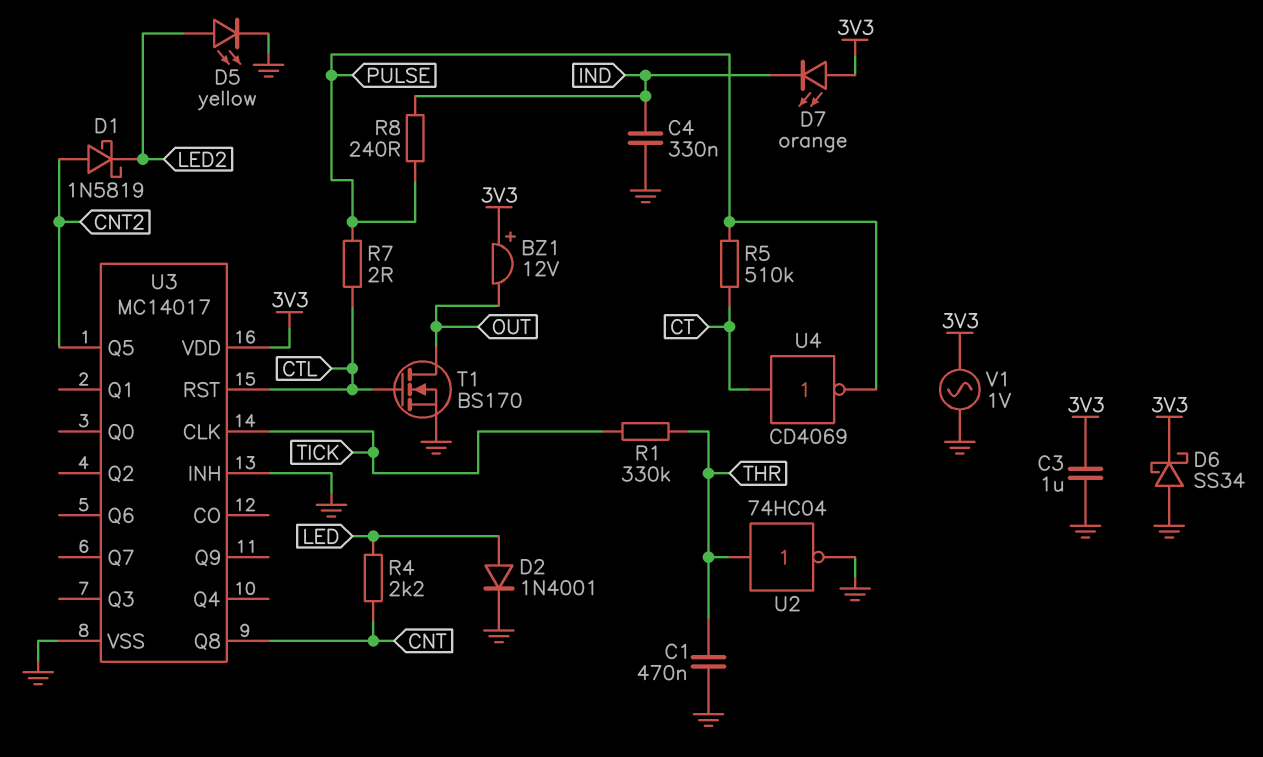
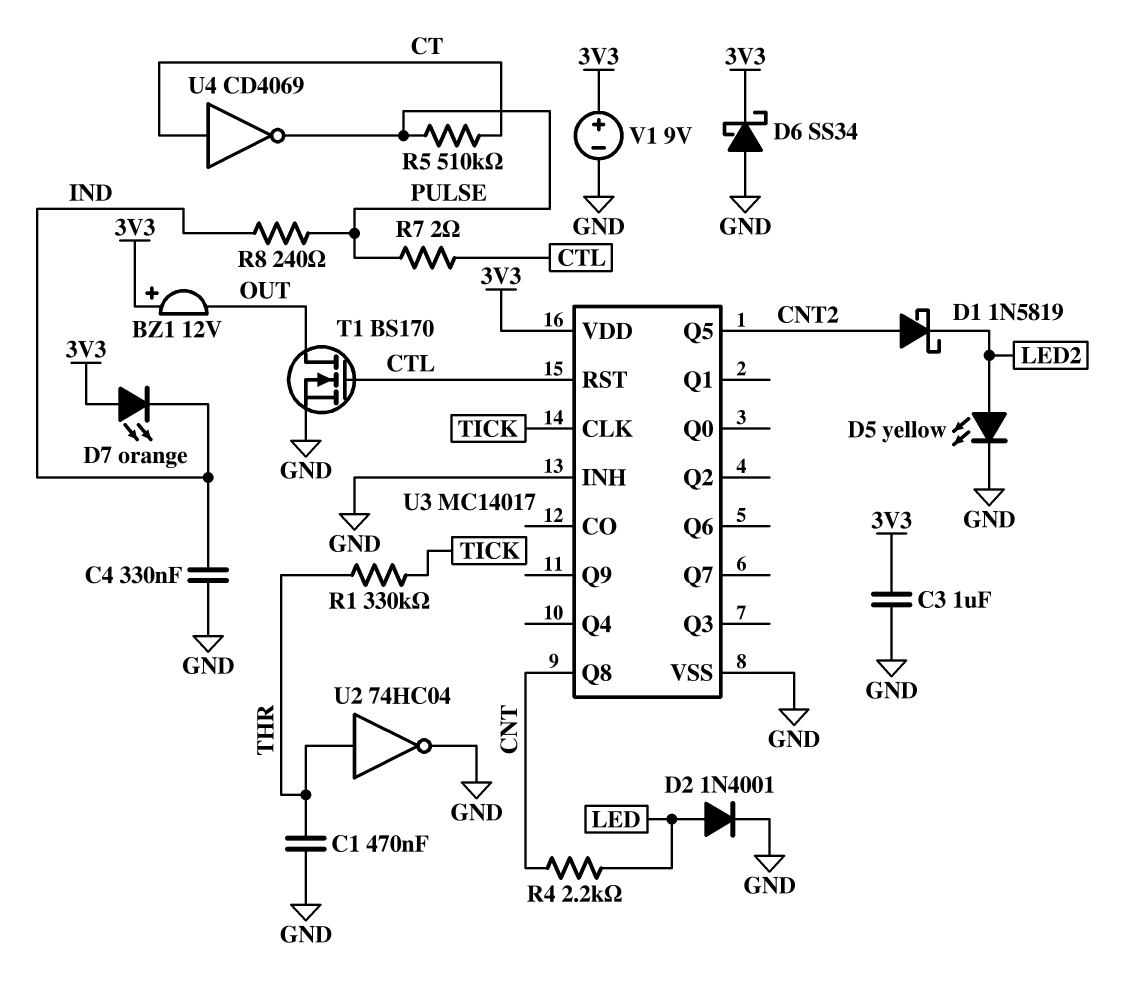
V1: AC 1V (3V3, GND) -> 9V (plus 3V3, minus GND)

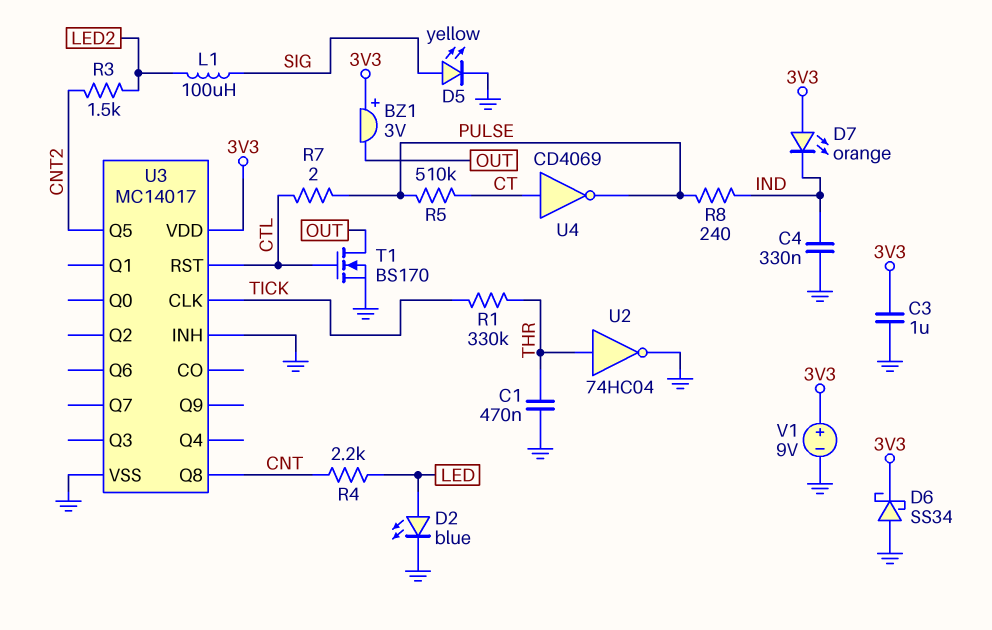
BZ1: buzzer 12V (plus 3V3, minus OUT) -> buzzer 3V (plus 3V3, minus OUT)
D1: schottky 1N5819 (A CNT2, K LED2) -> none
D2: diode 1N4001 (A LED, K GND) -> LED blue (A LED, K GND)
D5: LED yellow (A LED2, K GND) -> LED yellow (A SIG, K GND)
L1: none -> 100uH (LED2, SIG)
R3: none -> 1.5k (CNT2, LED2)

